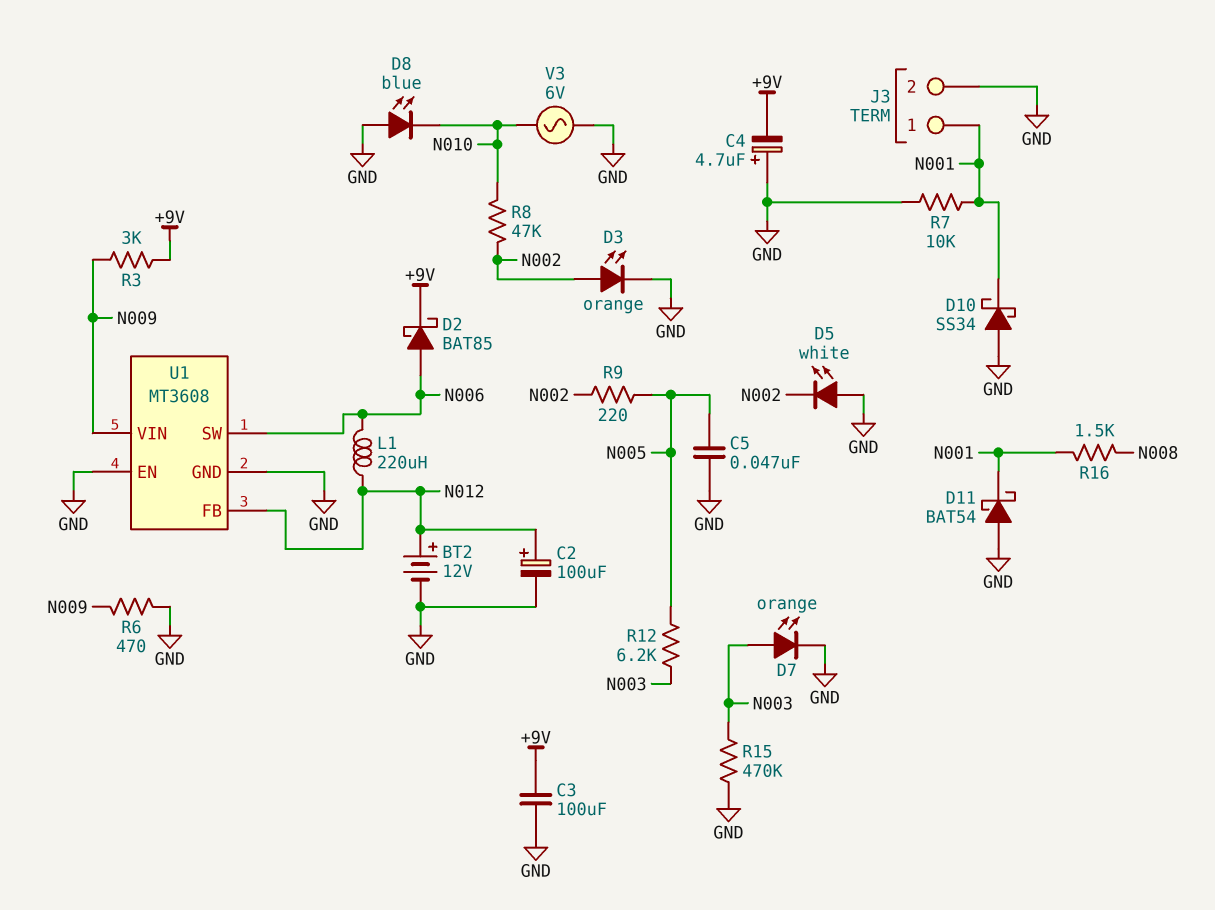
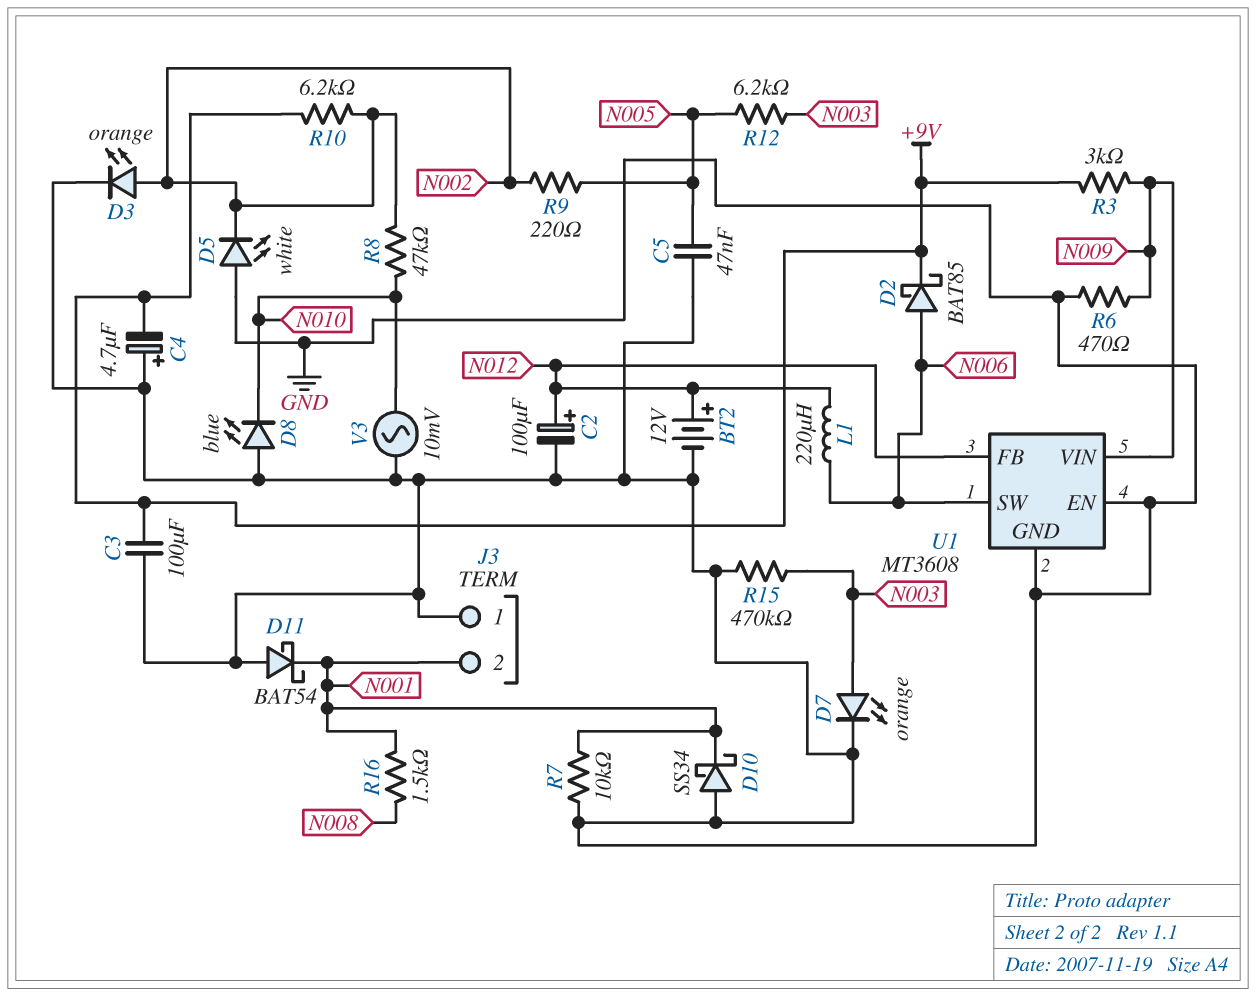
J3 pin 1: N001 -> GND
J3 pin 2: GND -> N001
R10: none -> 6.2k (+9V, N002)
V3: AC 6V (GND, N010) -> AC 10mV (GND, N010)

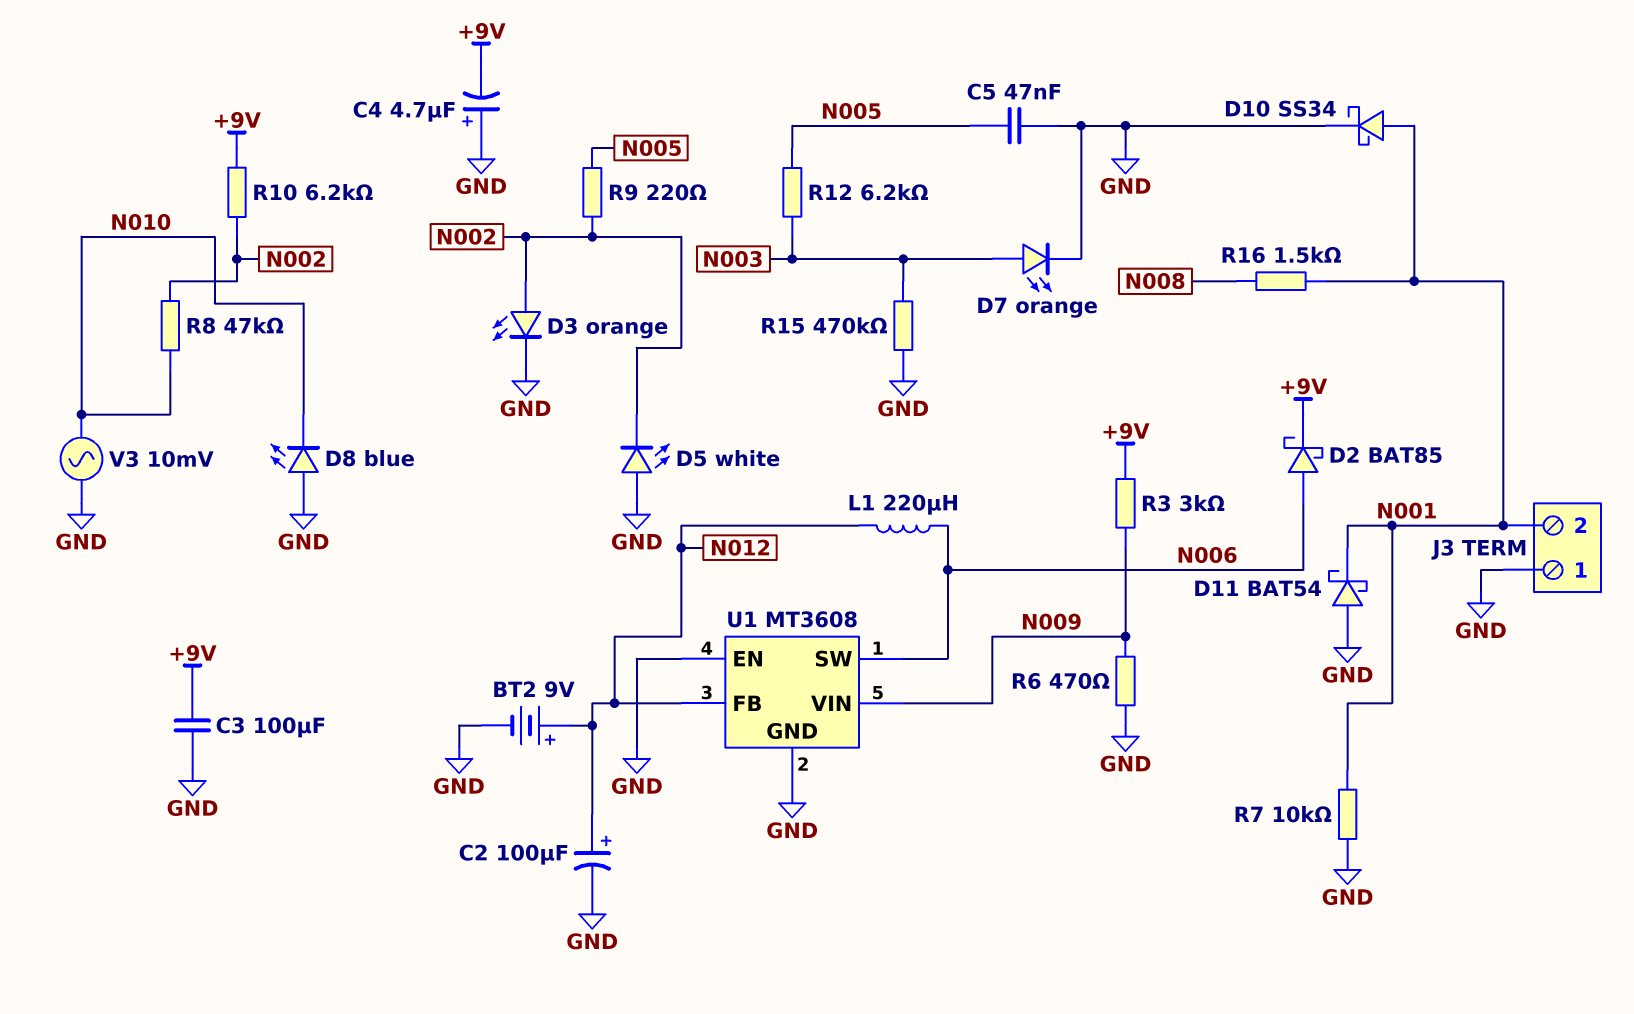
BT2: 12V (plus N012, minus GND) -> 9V (plus N012, minus GND)
D10: schottky SS34 (A GND, K N001) -> schottky SS34 (A N001, K GND)

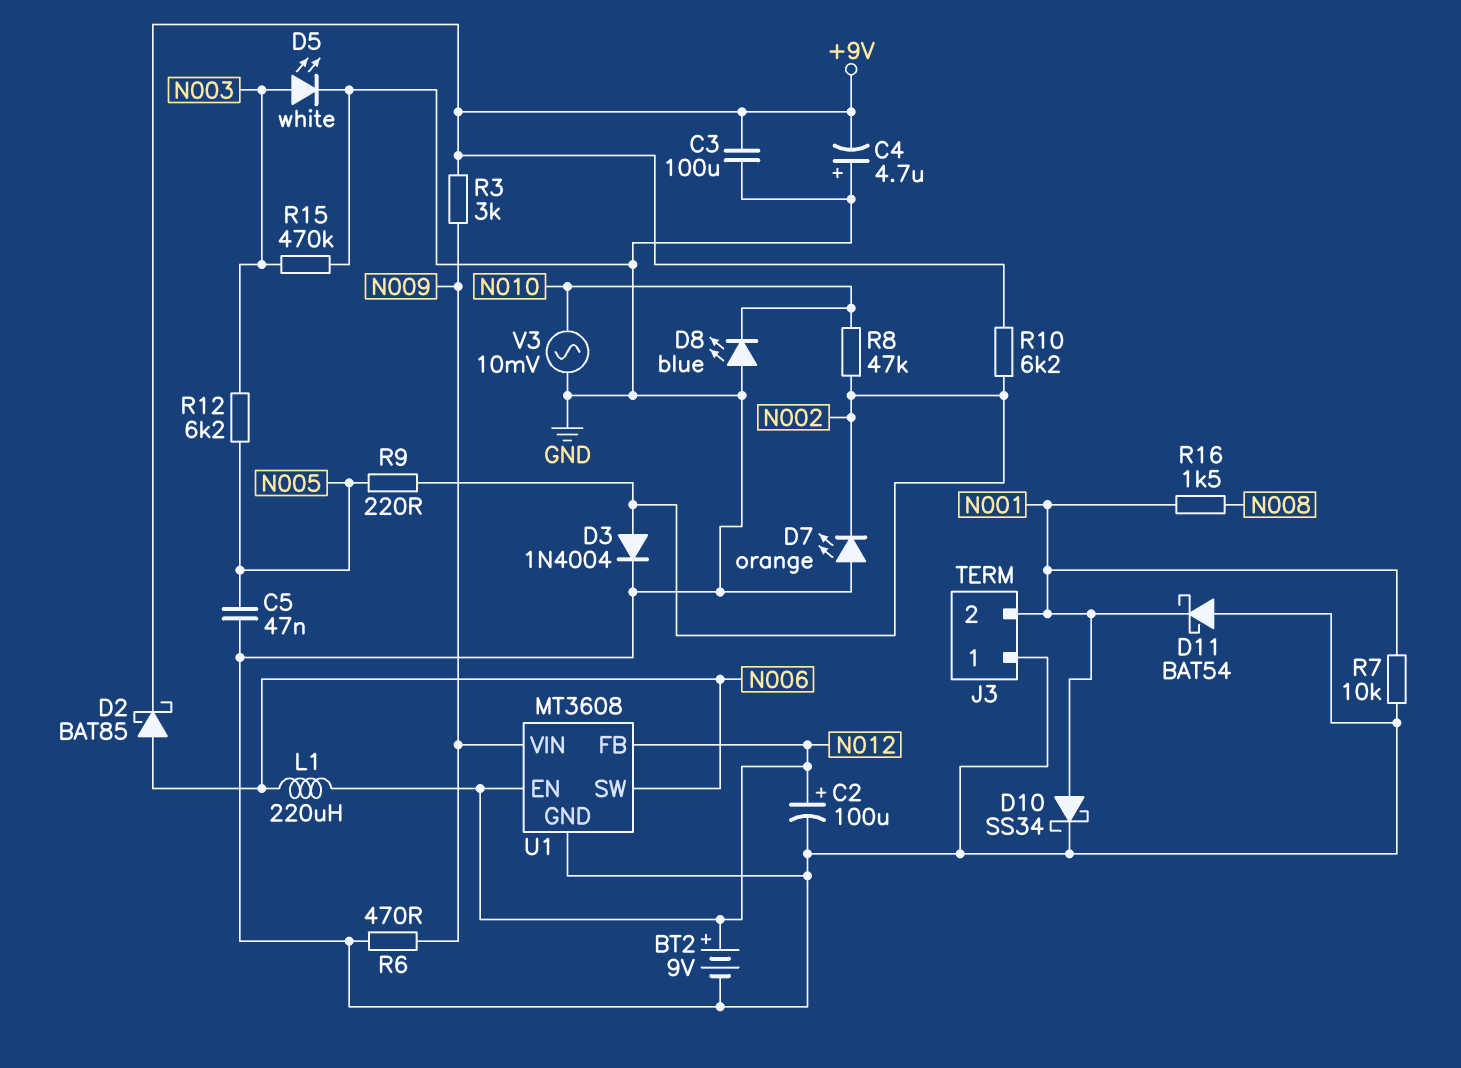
D3: LED orange (A N002, K GND) -> diode 1N4004 (A N002, K GND)
D5: LED white (A GND, K N002) -> LED white (A N003, K GND)
D7: LED orange (A N003, K GND) -> LED orange (A GND, K N002)
U1 pin EN: GND -> N012

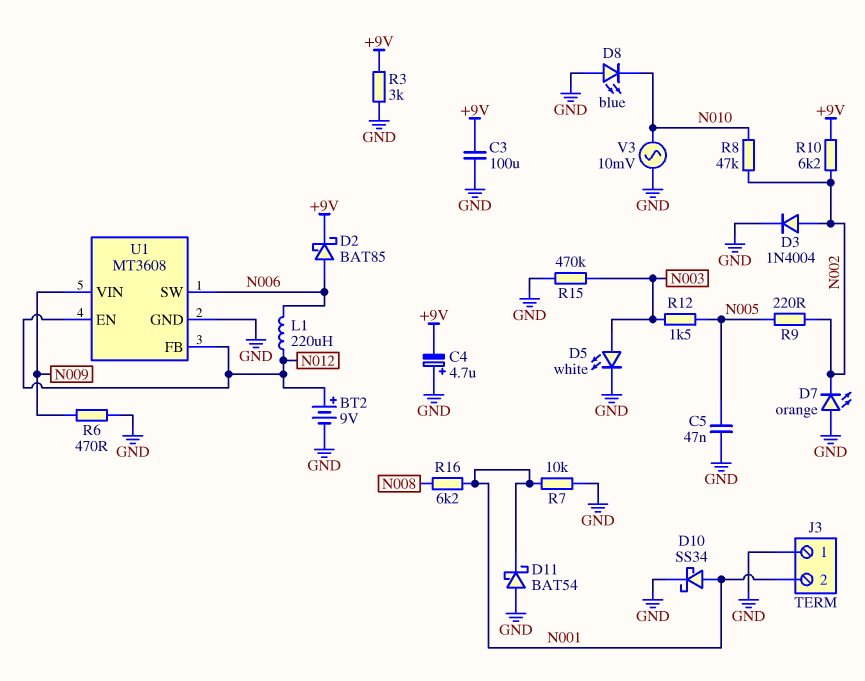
C2: 100uF (plus N012, minus GND) -> none
R3: 3k (+9V, N009) -> 3k (+9V, GND)
R12: 6.2k (N003, N005) -> 1.5k (N003, N005)
R16: 1.5k (N001, N008) -> 6.2k (N001, N008)

